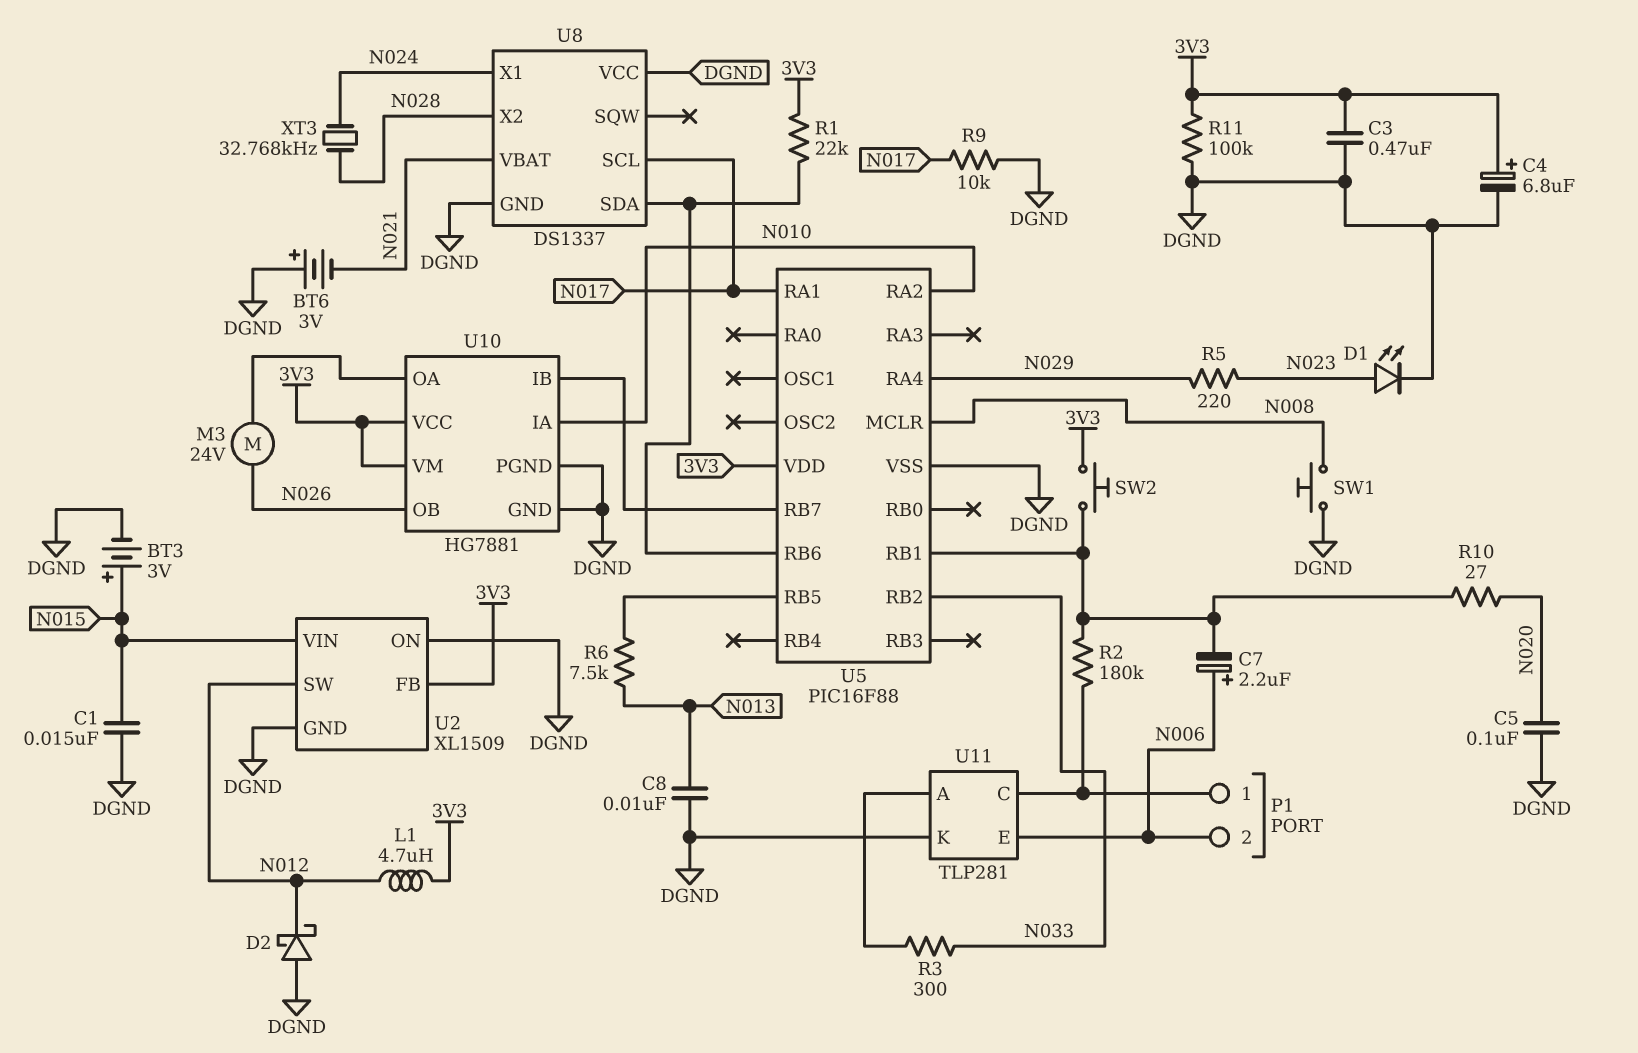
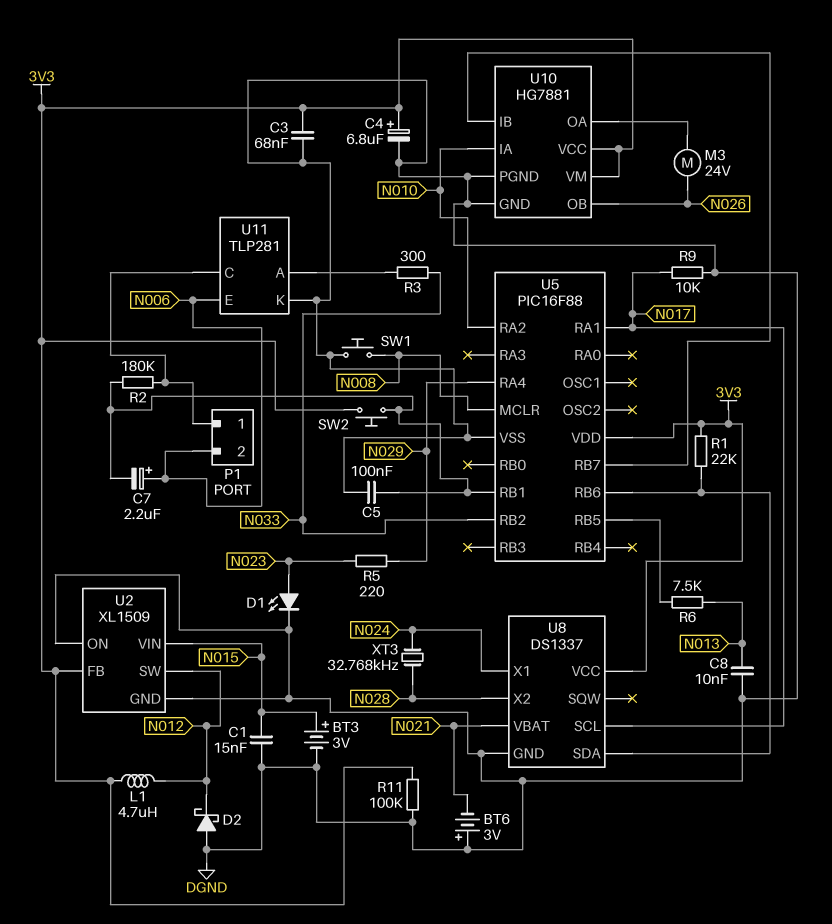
C3: 470nF (3V3, DGND) -> 68nF (3V3, DGND)
C5: 100nF (DGND, N020) -> 100nF (DGND, U5/RB1)
R10: 27 (N020, U5/RB1) -> none
U8 pin VCC: DGND -> 3V3

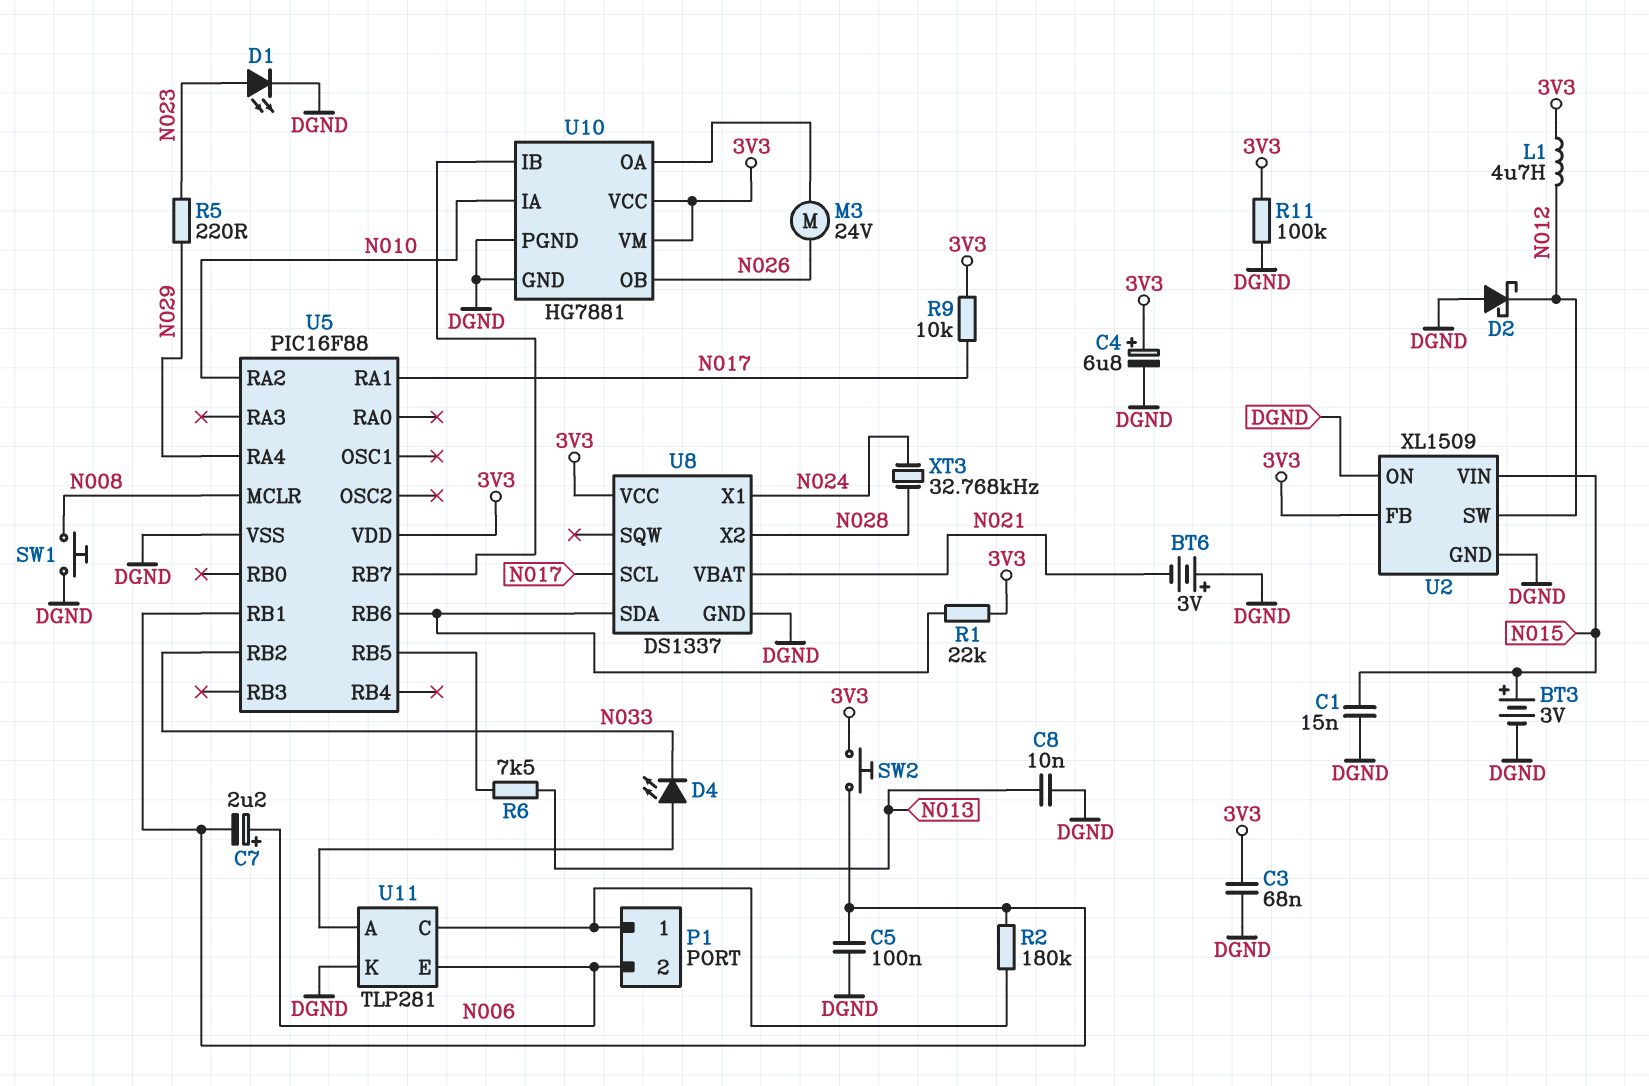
D4: none -> LED (A U11/A, K N033)
R3: 300 (N033, U11/A) -> none
R9: 10k (DGND, N017) -> 10k (3V3, N017)

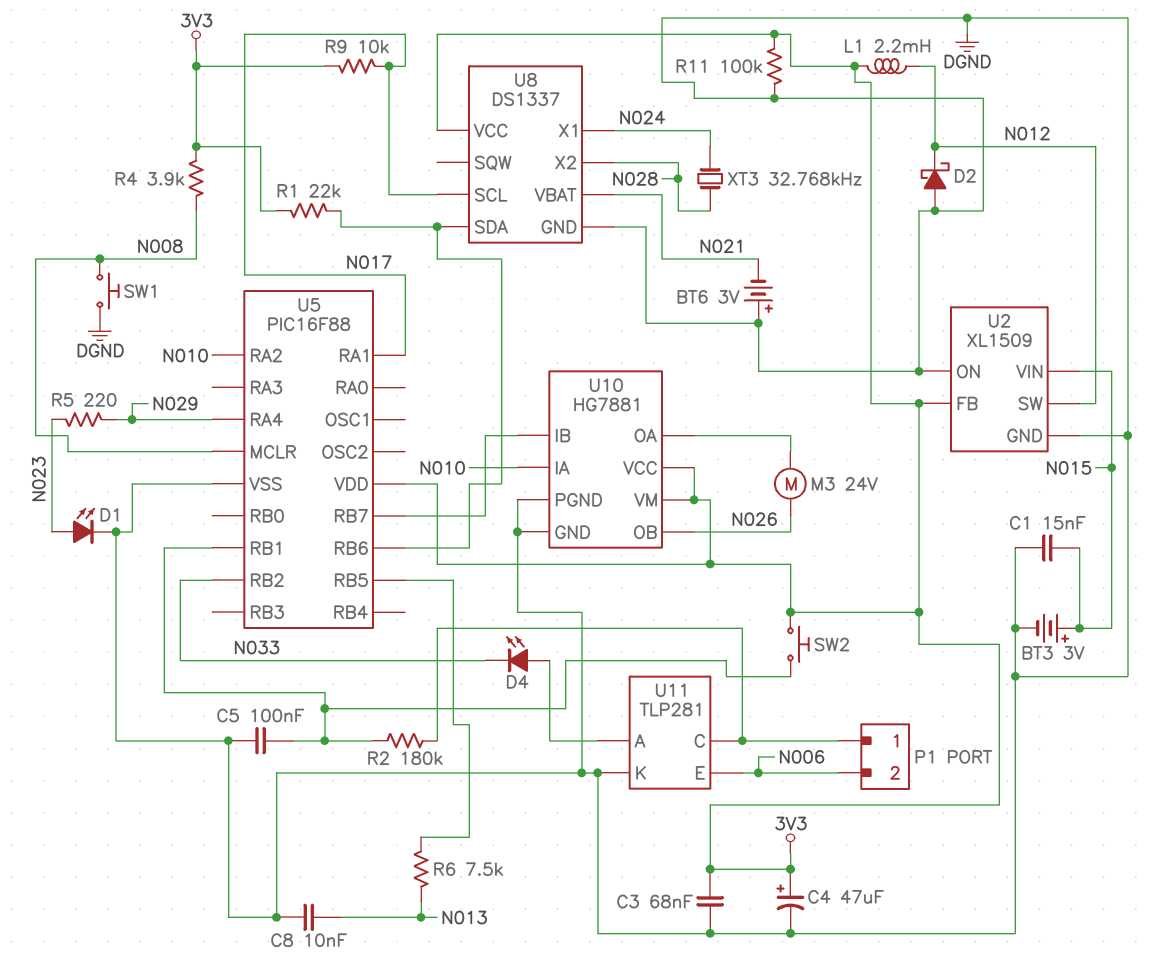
C4: 6.8uF (plus 3V3, minus DGND) -> 47uF (plus 3V3, minus DGND)
C7: 2.2uF (plus N006, minus U5/RB1) -> none
L1: 4.7uH (3V3, N012) -> 2.2mH (3V3, N012)
R4: none -> 3.9k (3V3, N008)

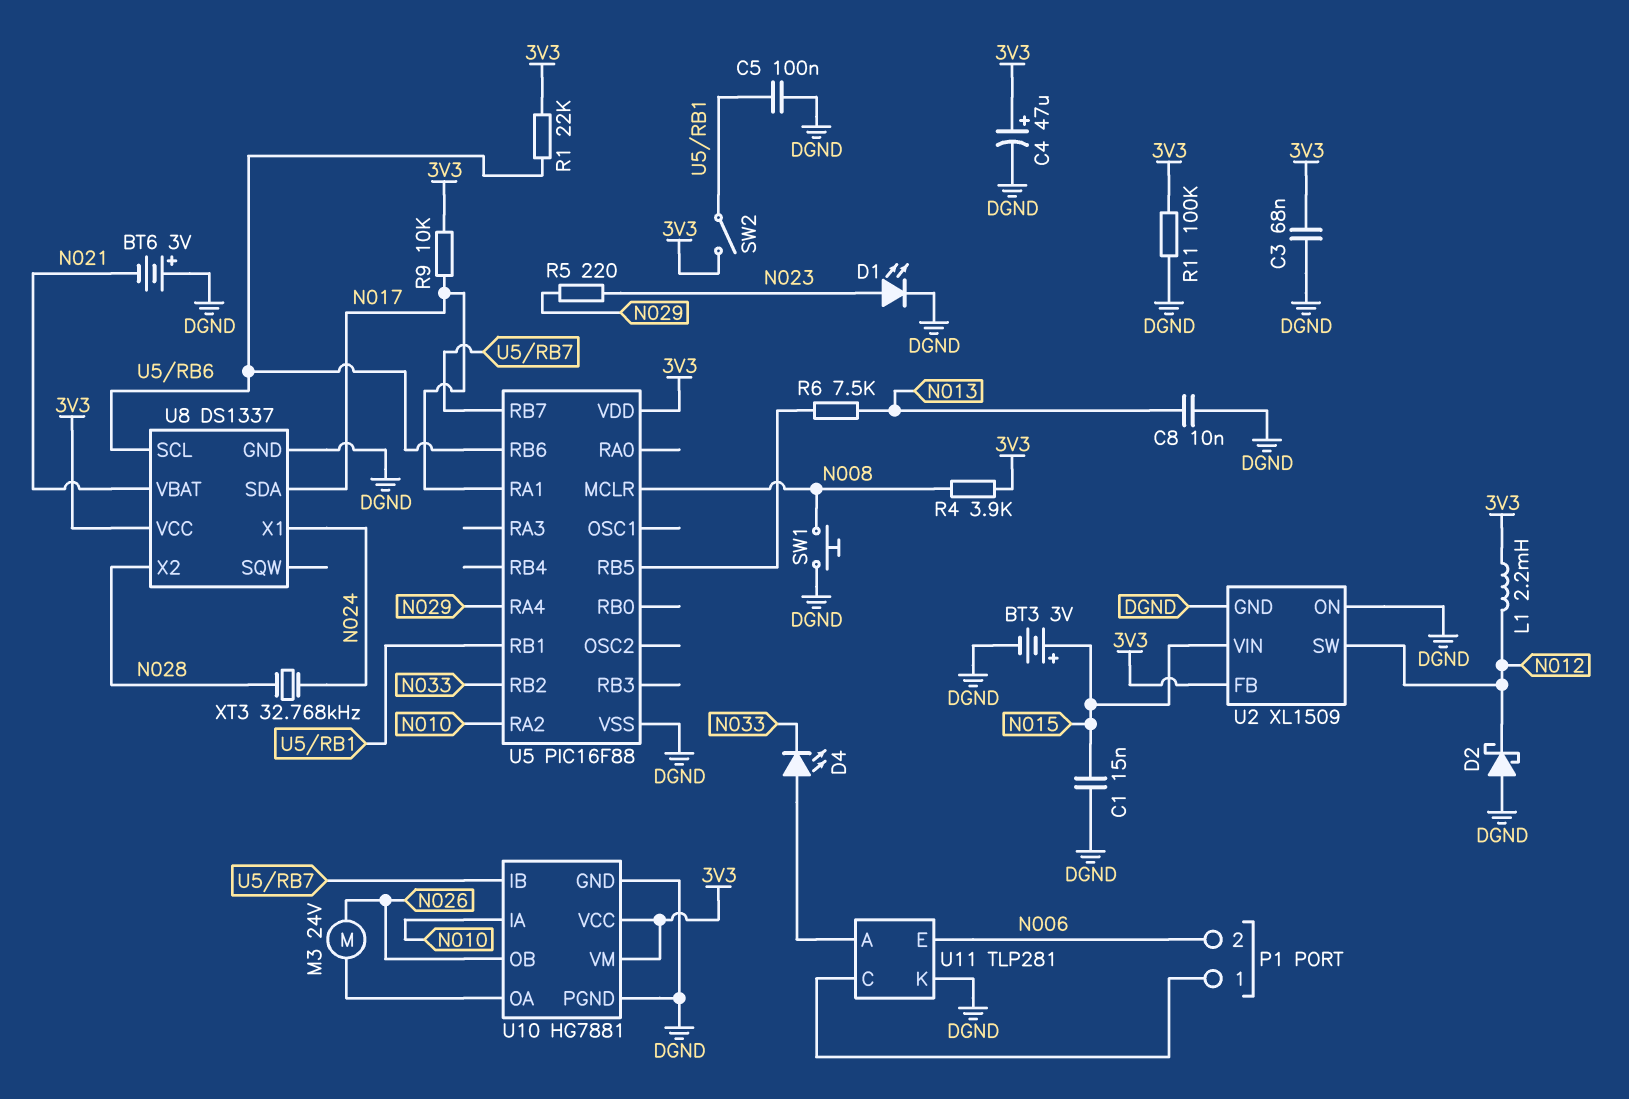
R2: 180k (P1/1, U5/RB1) -> none
SW2: button (3V3, U5/RB1) -> switch (3V3, U5/RB1)
U8 pin SCL: N017 -> U5/RB6
U8 pin SDA: U5/RB6 -> N017

